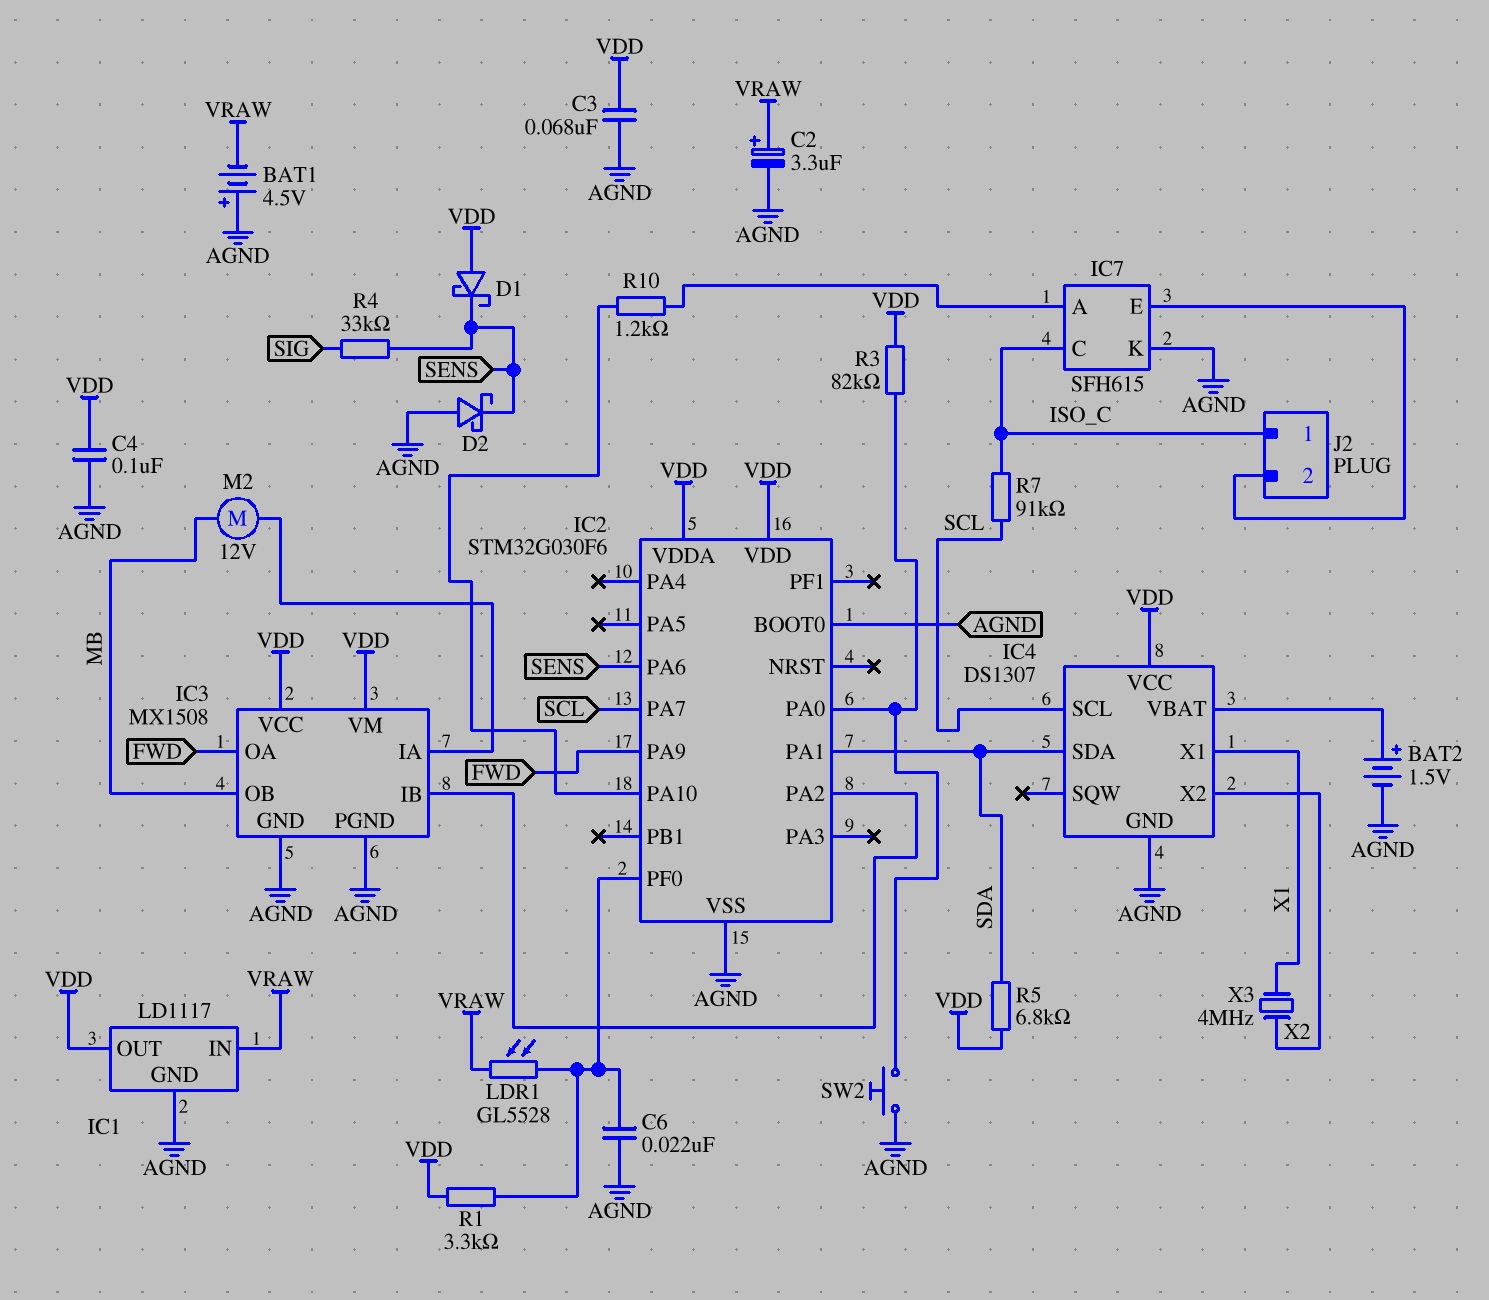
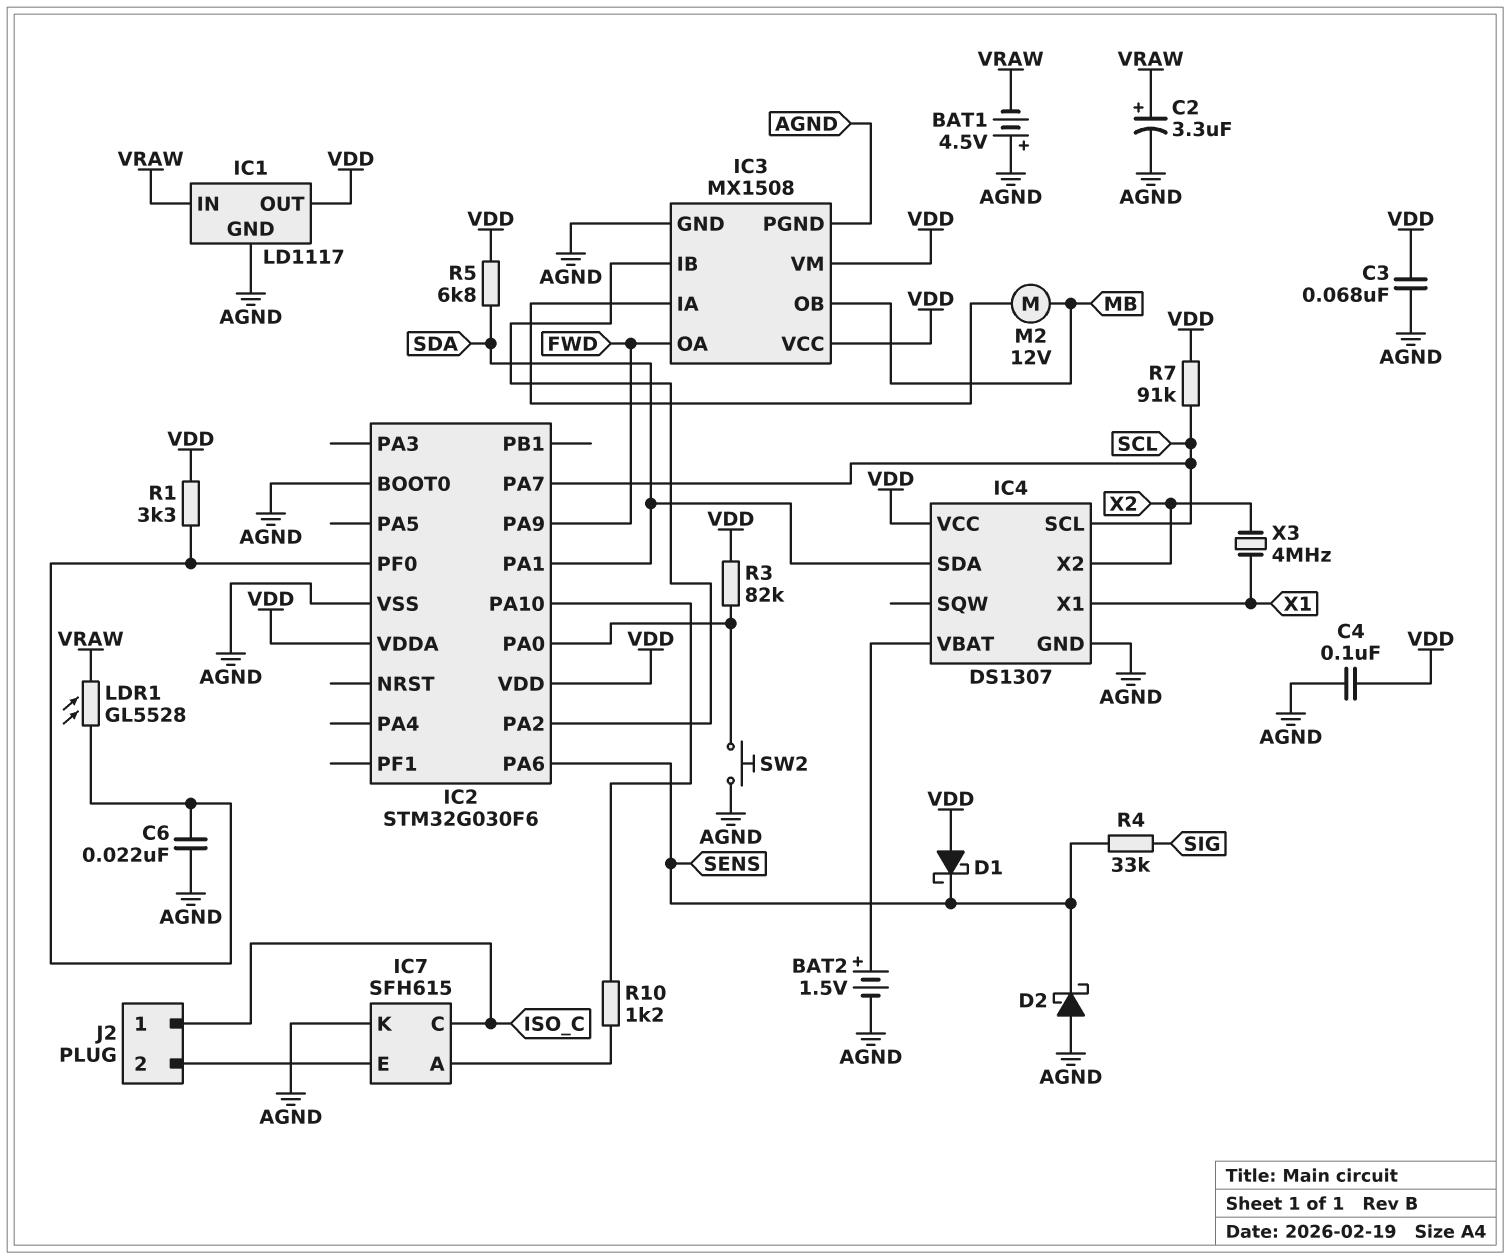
R7: 91k (ISO_C, SCL) -> 91k (SCL, VDD)

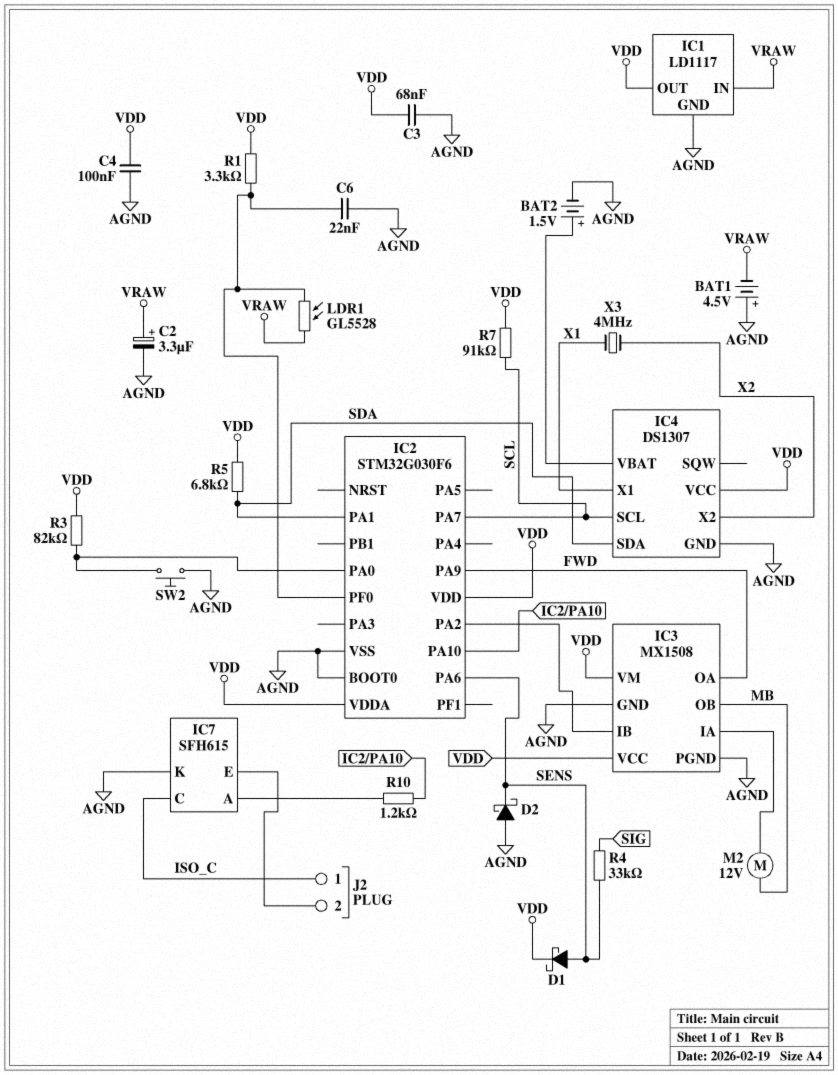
D1: schottky (A VDD, K SENS) -> schottky (A SENS, K VDD)

